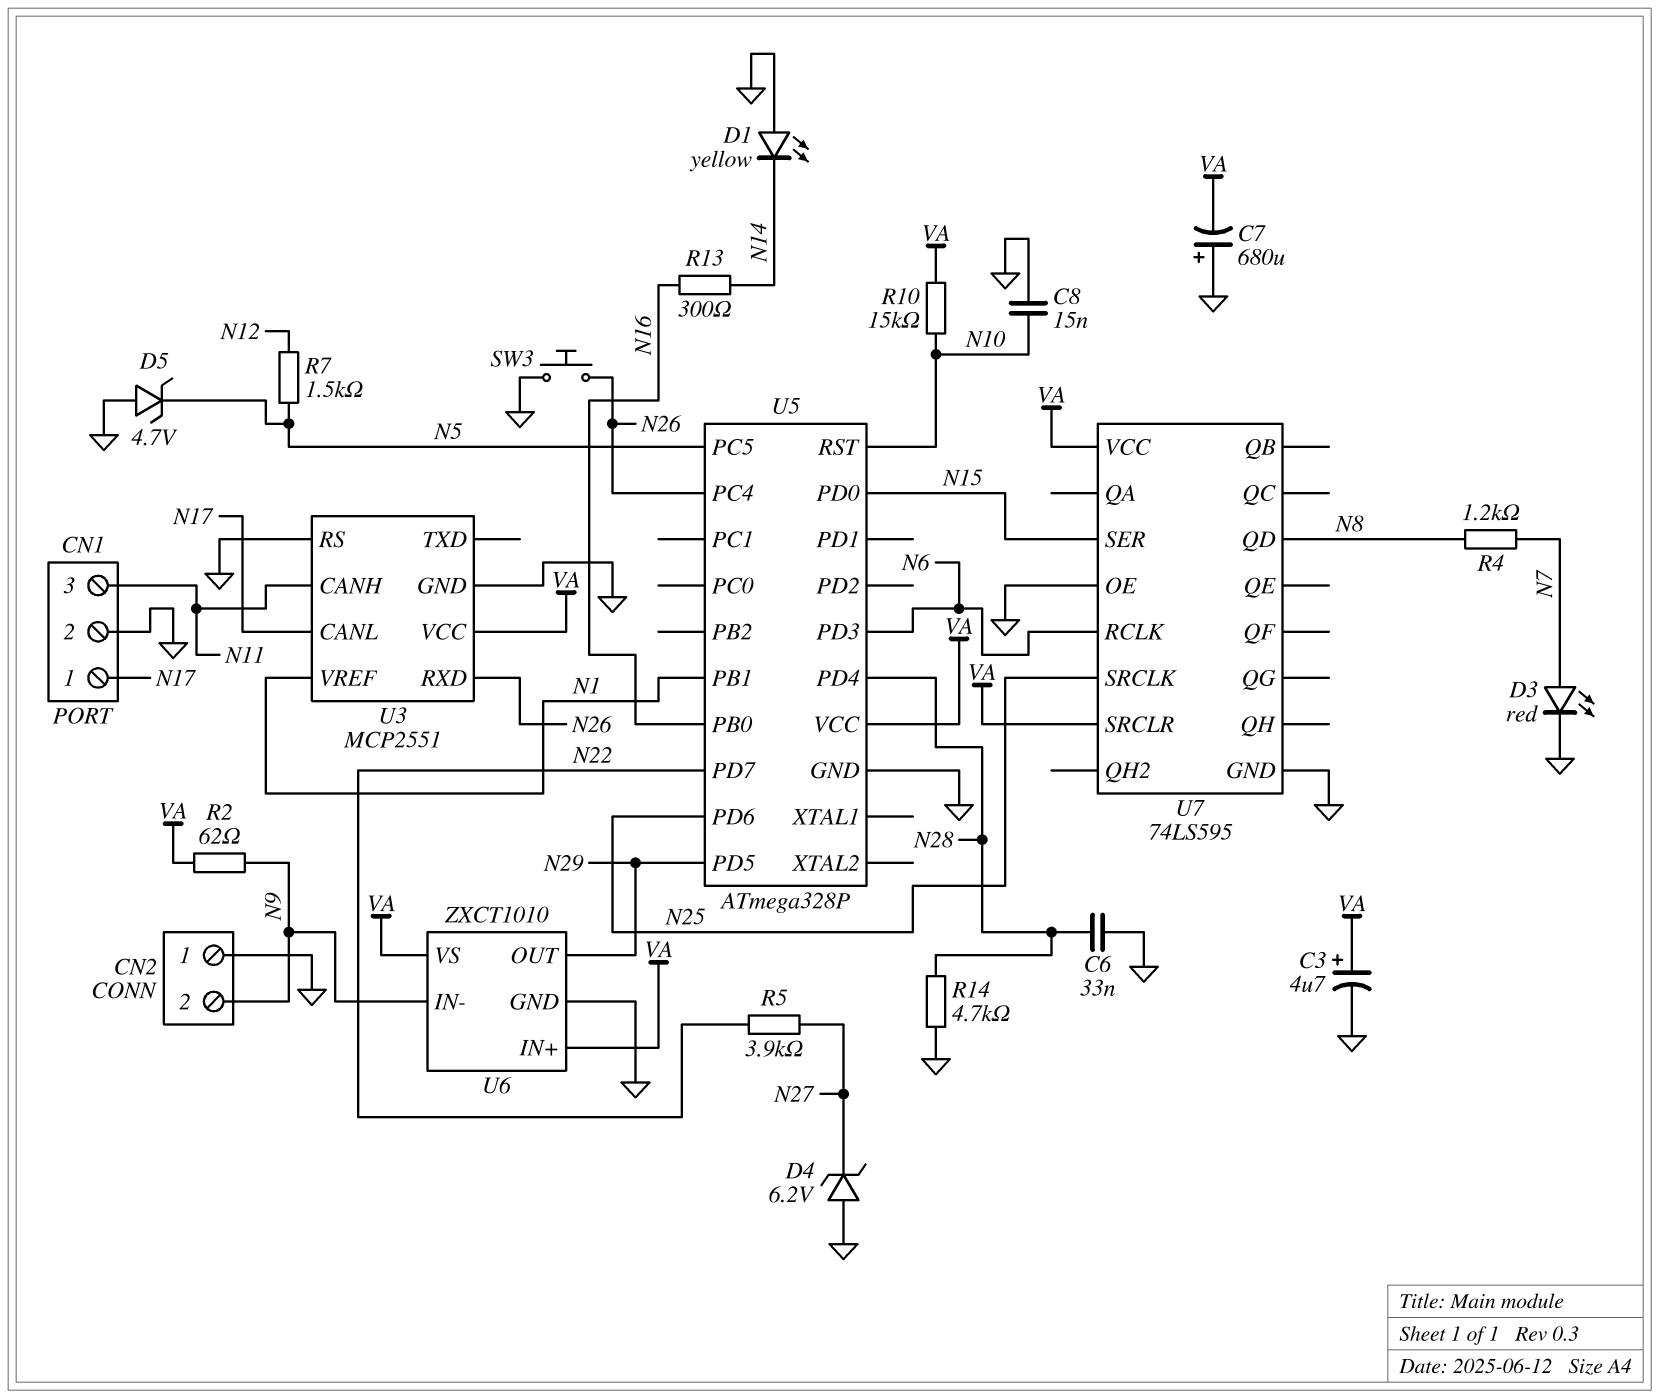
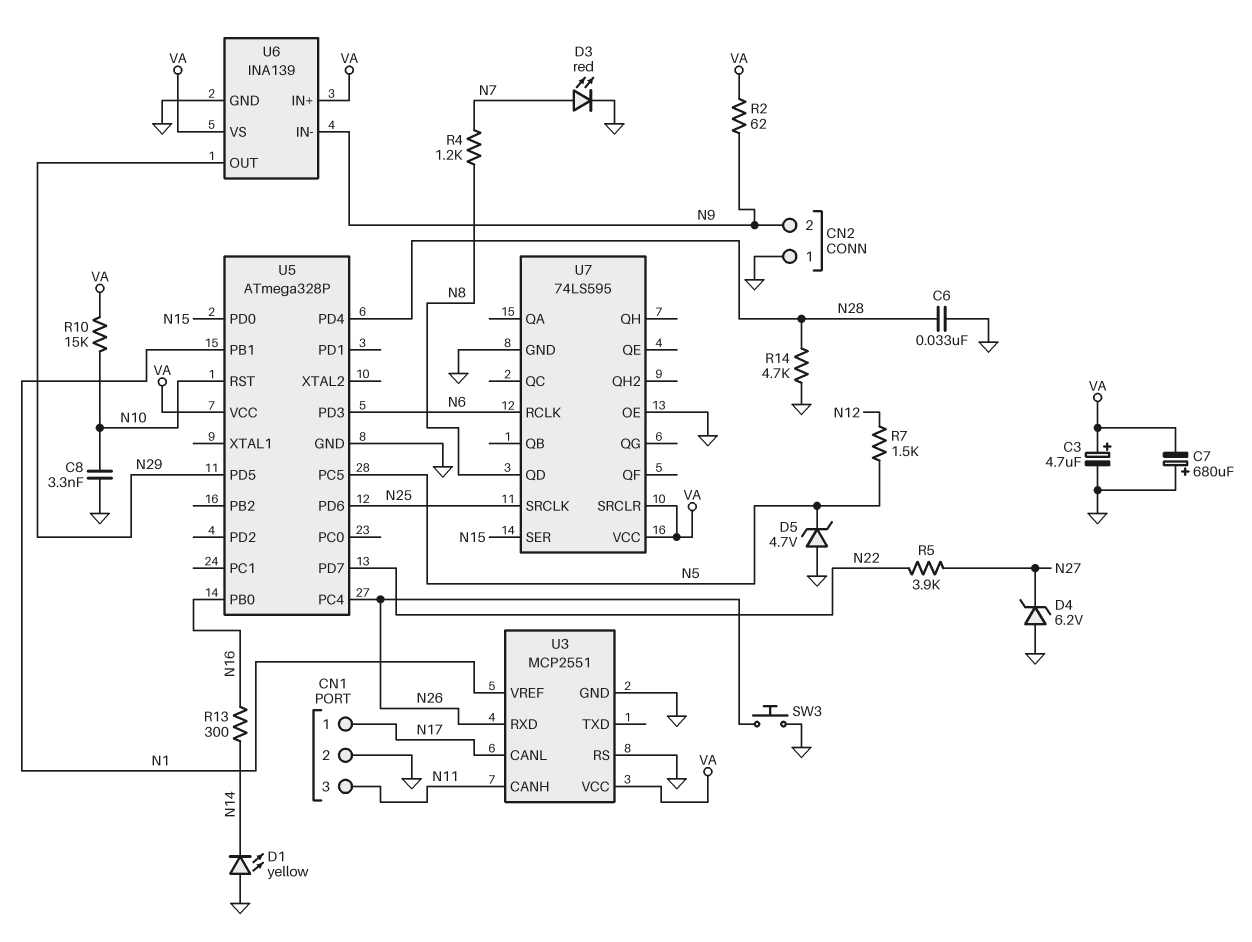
C8: 15nF (GND, N10) -> 3.3nF (GND, N10)
U6: ZXCT1010 -> INA139

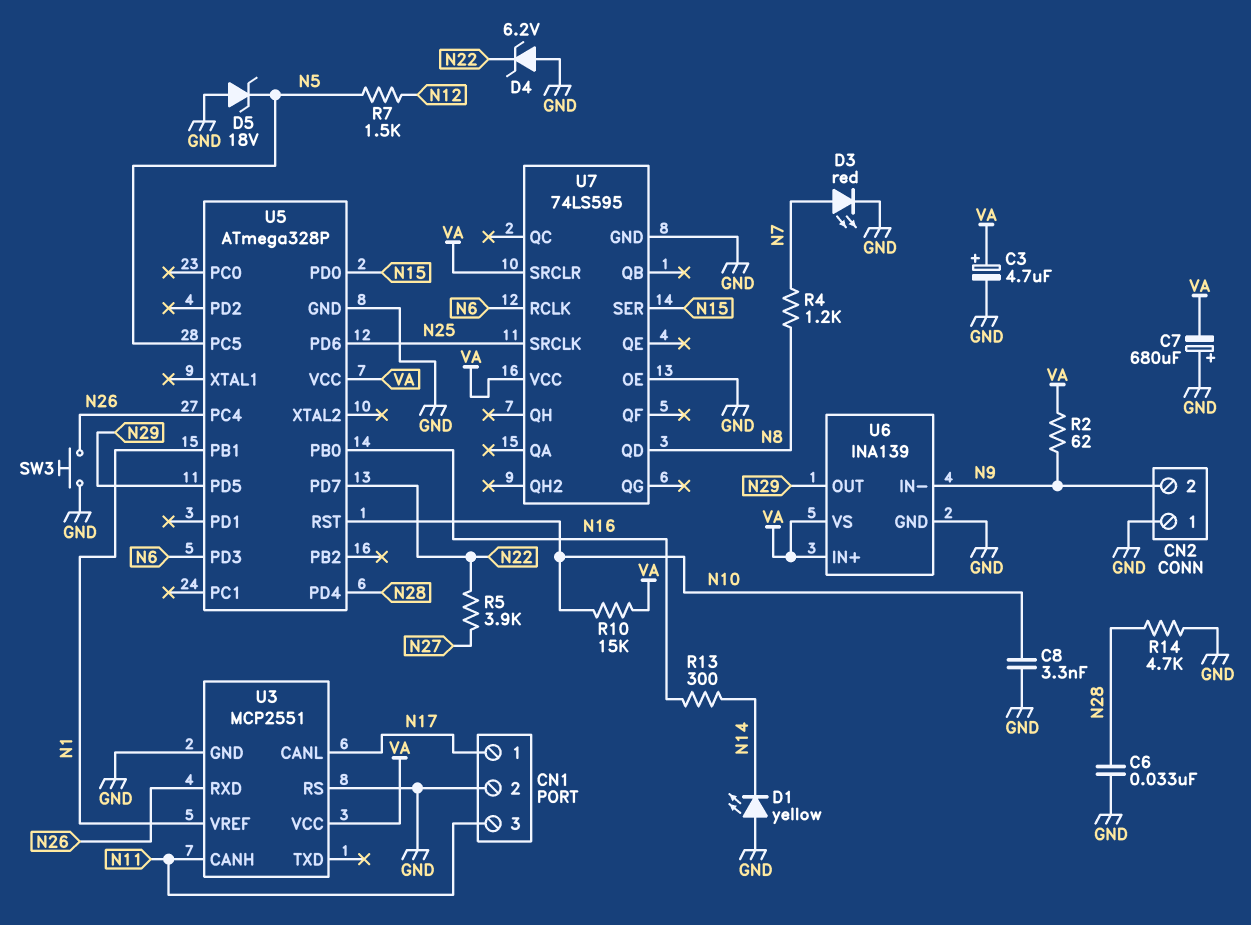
D4: zener 6.2V (A GND, K N27) -> zener 6.2V (A GND, K N22)
D5: zener 4.7V (A GND, K N5) -> zener 18V (A GND, K N5)

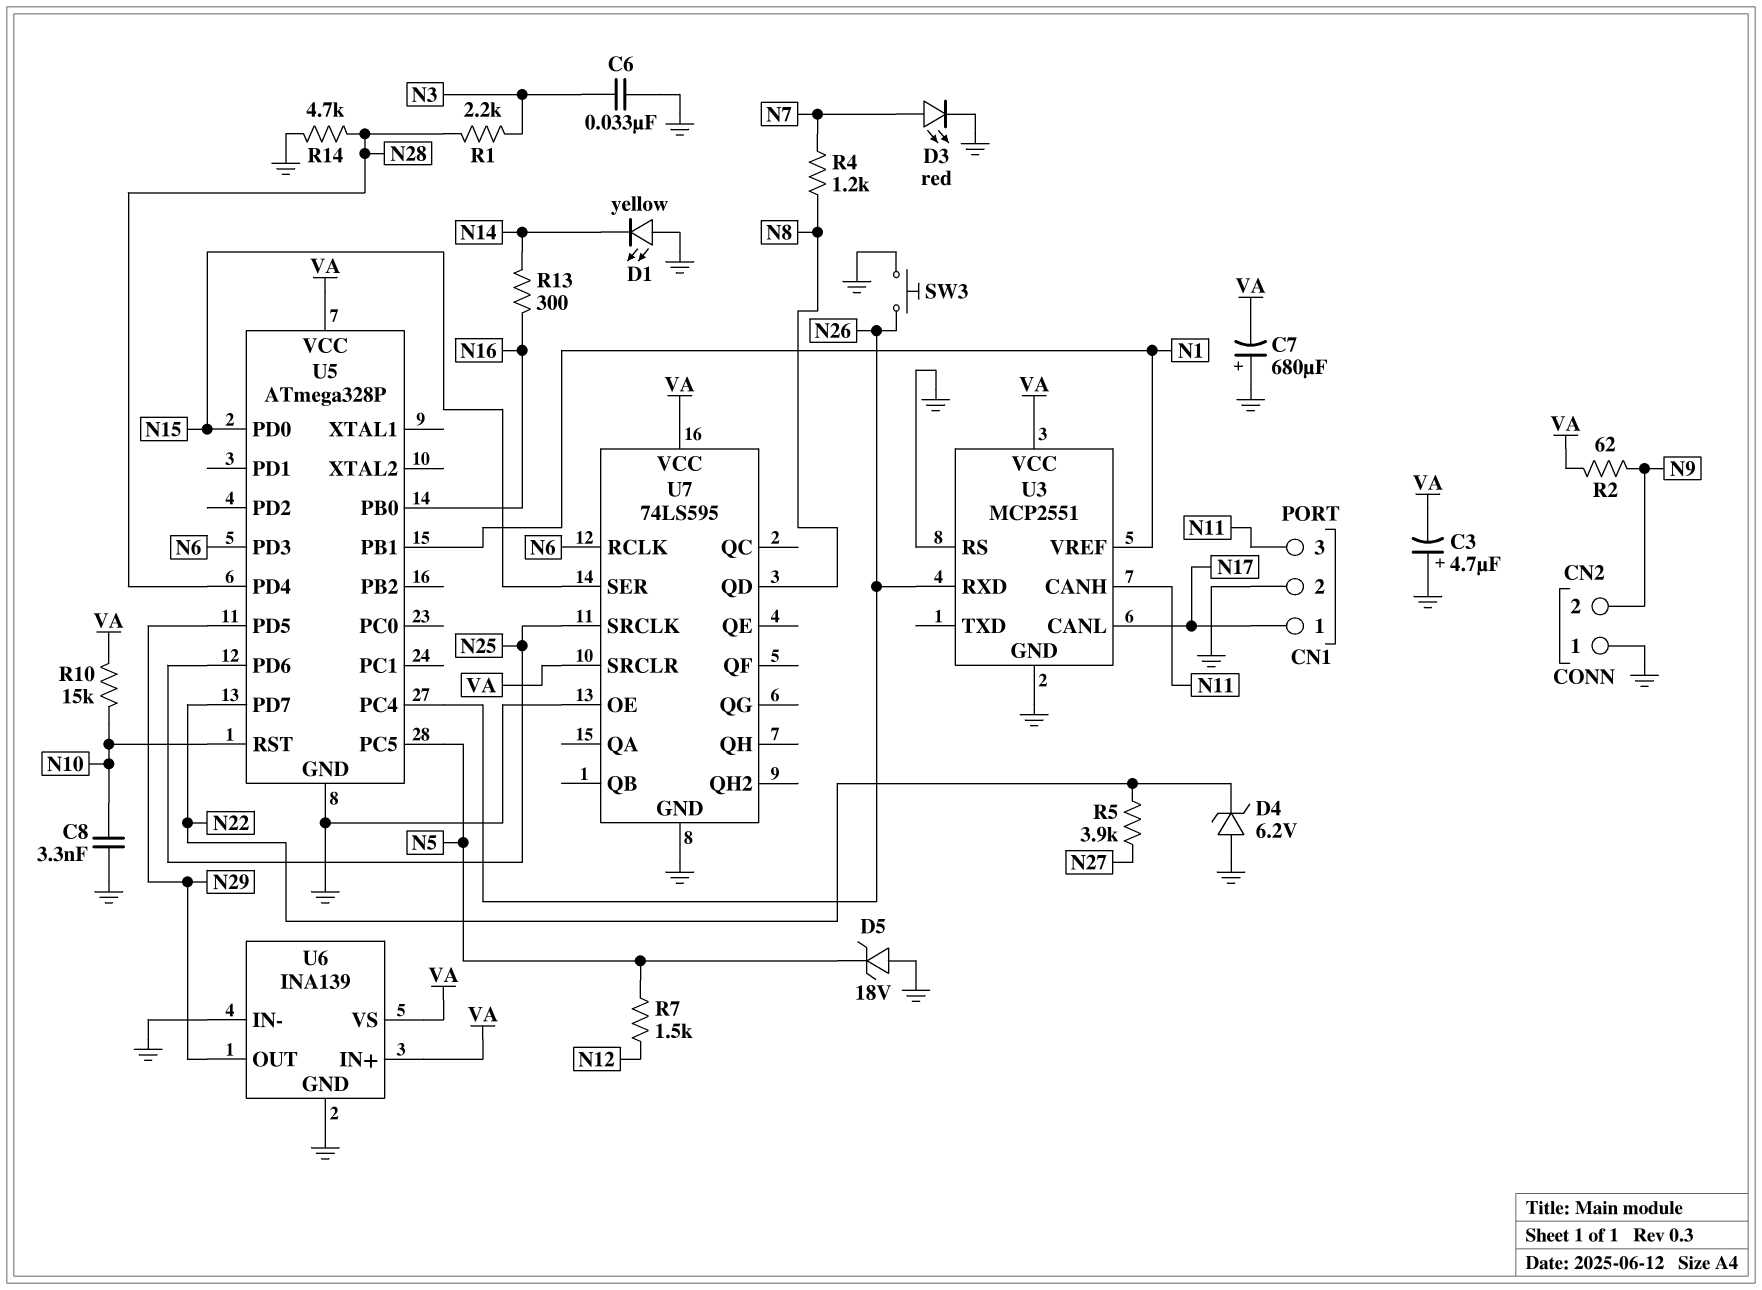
C3: 4.7uF (plus VA, minus GND) -> 4.7uF (plus GND, minus VA)
C6: 33nF (GND, N28) -> 33nF (GND, N3)
R1: none -> 2.2k (N3, N28)
U6 pin IN-: N9 -> GND

